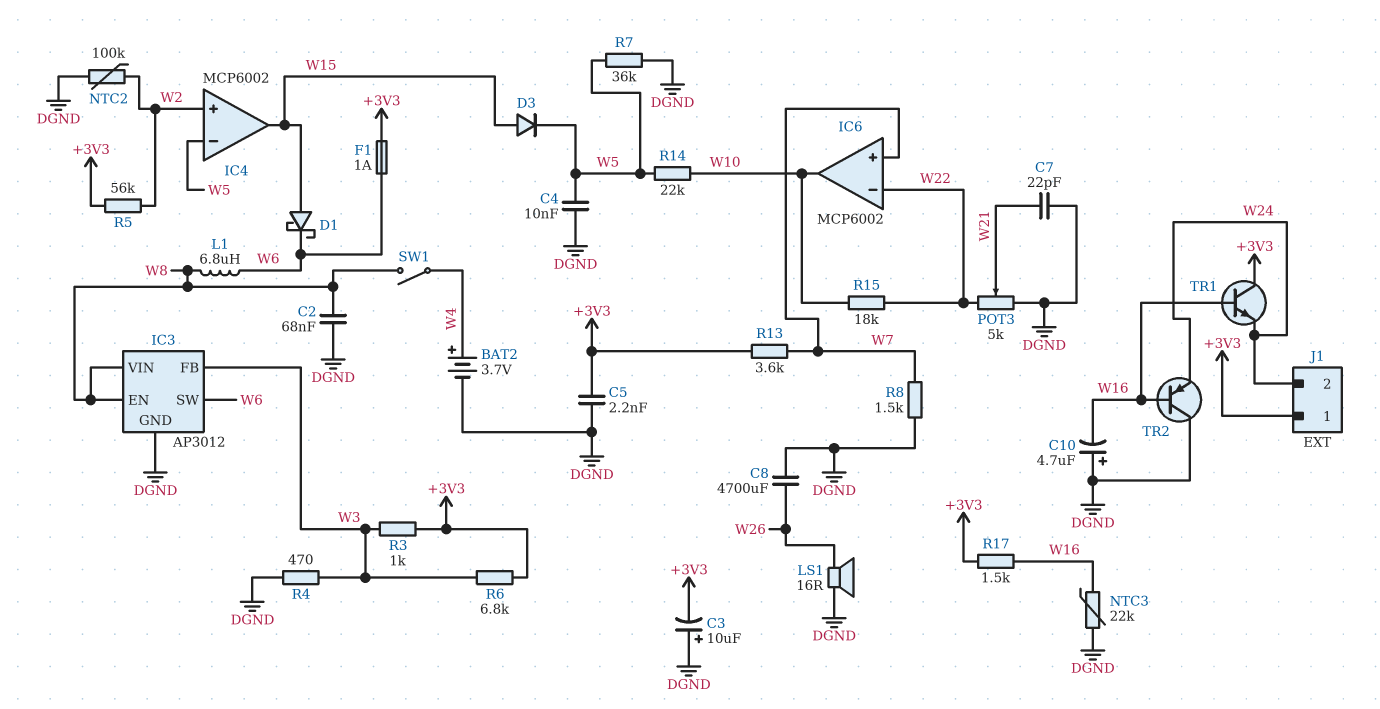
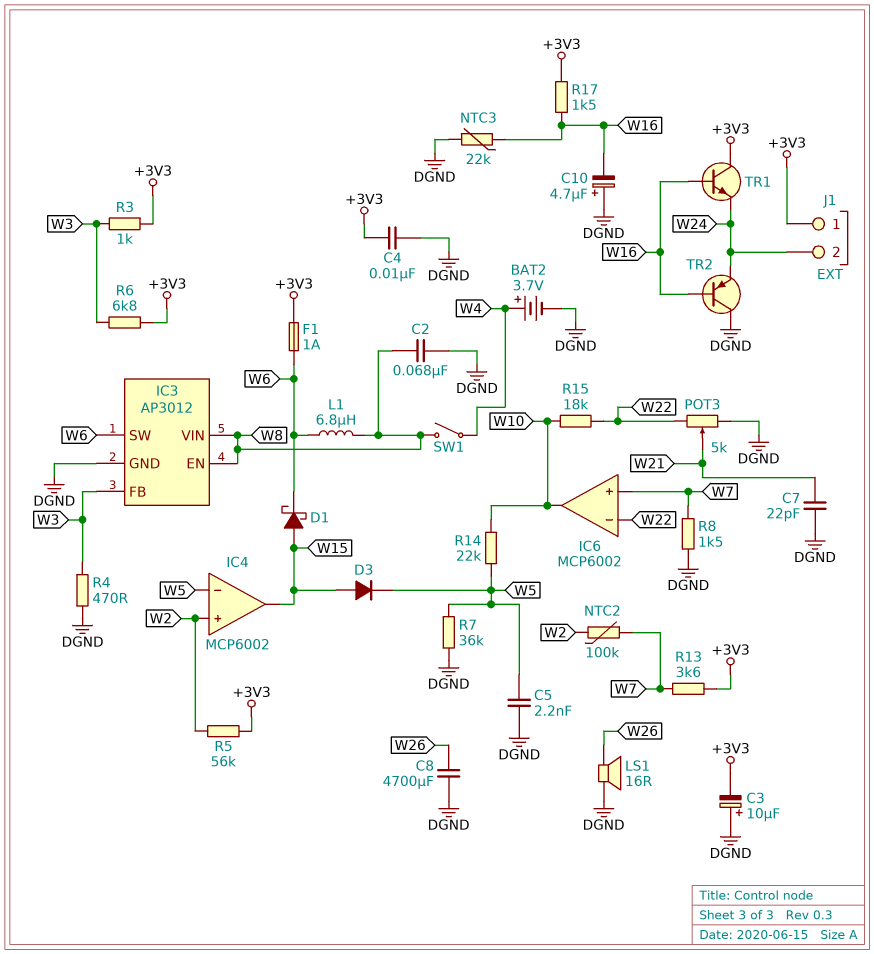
C4: 10nF (DGND, W5) -> 10nF (+3V3, DGND)
C5: 2.2nF (+3V3, DGND) -> 2.2nF (DGND, W5)
NTC2: 100k (DGND, W2) -> 100k (W2, W7)

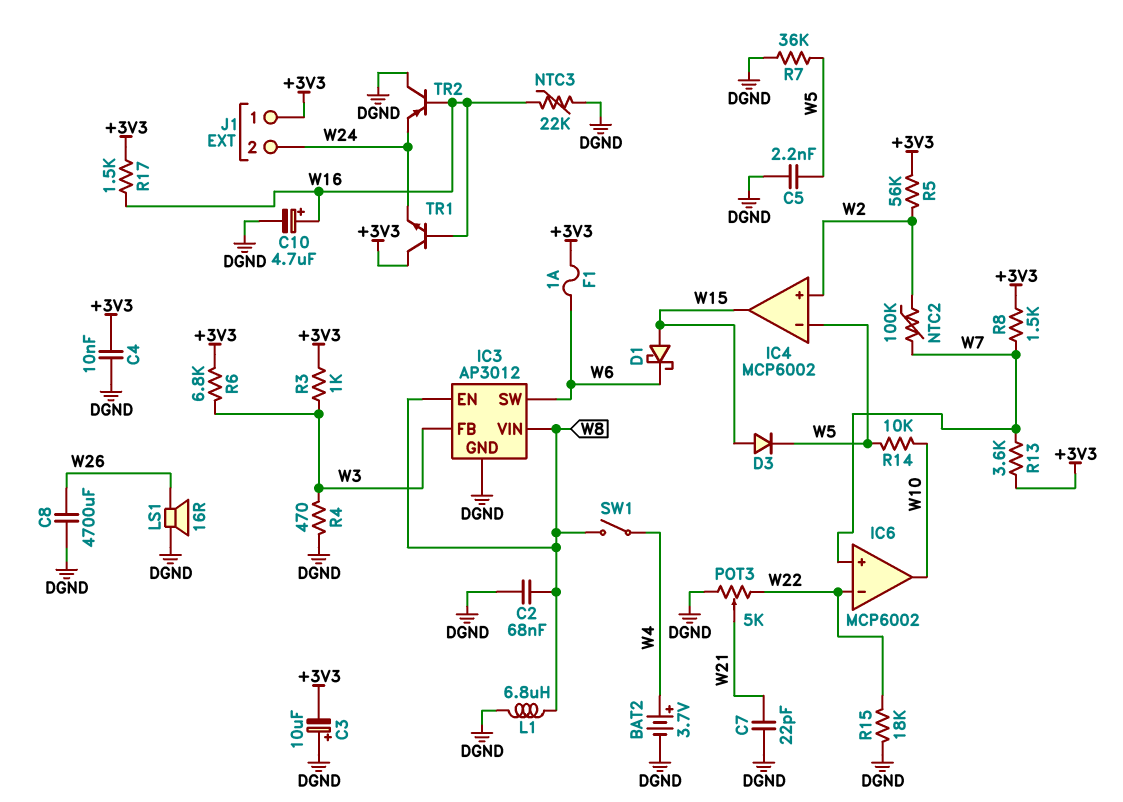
C10: 4.7uF (plus DGND, minus W16) -> 4.7uF (plus W16, minus DGND)
L1: 6.8uH (W6, W8) -> 6.8uH (DGND, W8)
R8: 1.5k (DGND, W7) -> 1.5k (+3V3, W7)
R14: 22k (W5, W10) -> 10k (W5, W10)
R15: 18k (W10, W22) -> 18k (DGND, W22)

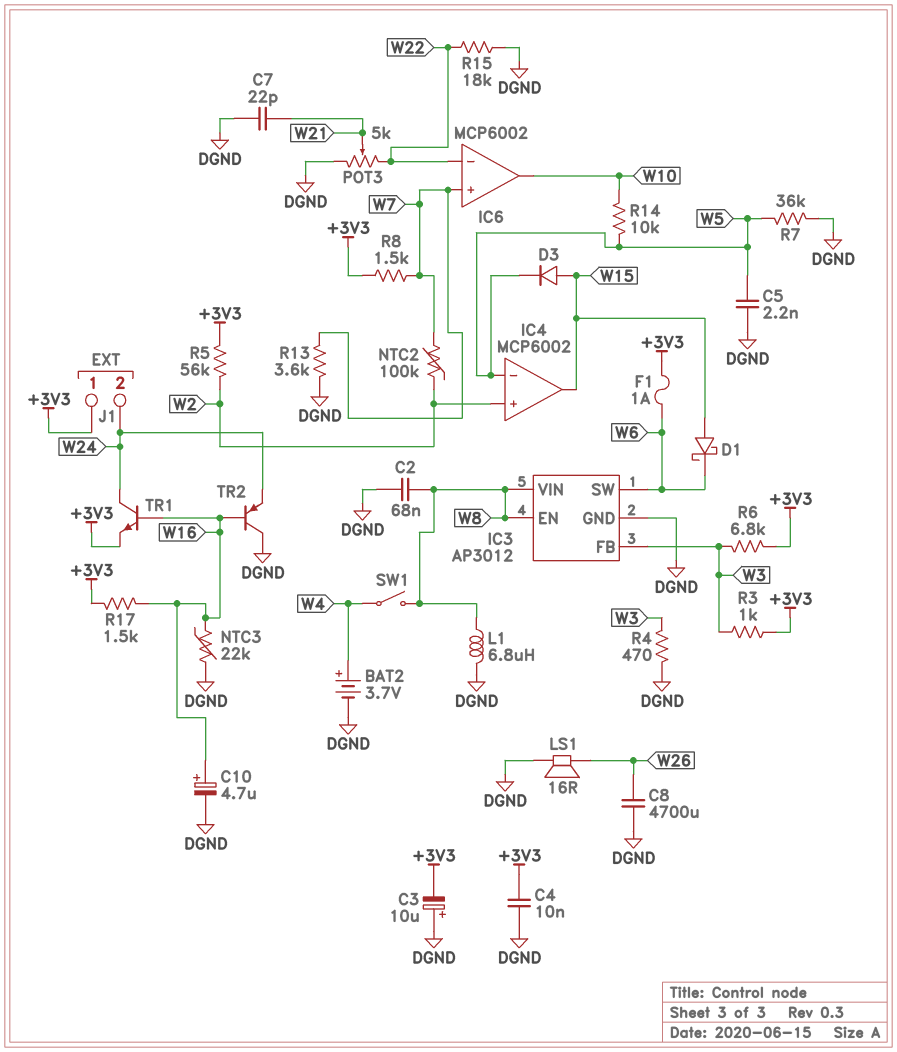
R13: 3.6k (+3V3, W7) -> 3.6k (DGND, W7)
TR1: NPN (B W16, C +3V3, E W24) -> NPN (B W16, C W24, E +3V3)

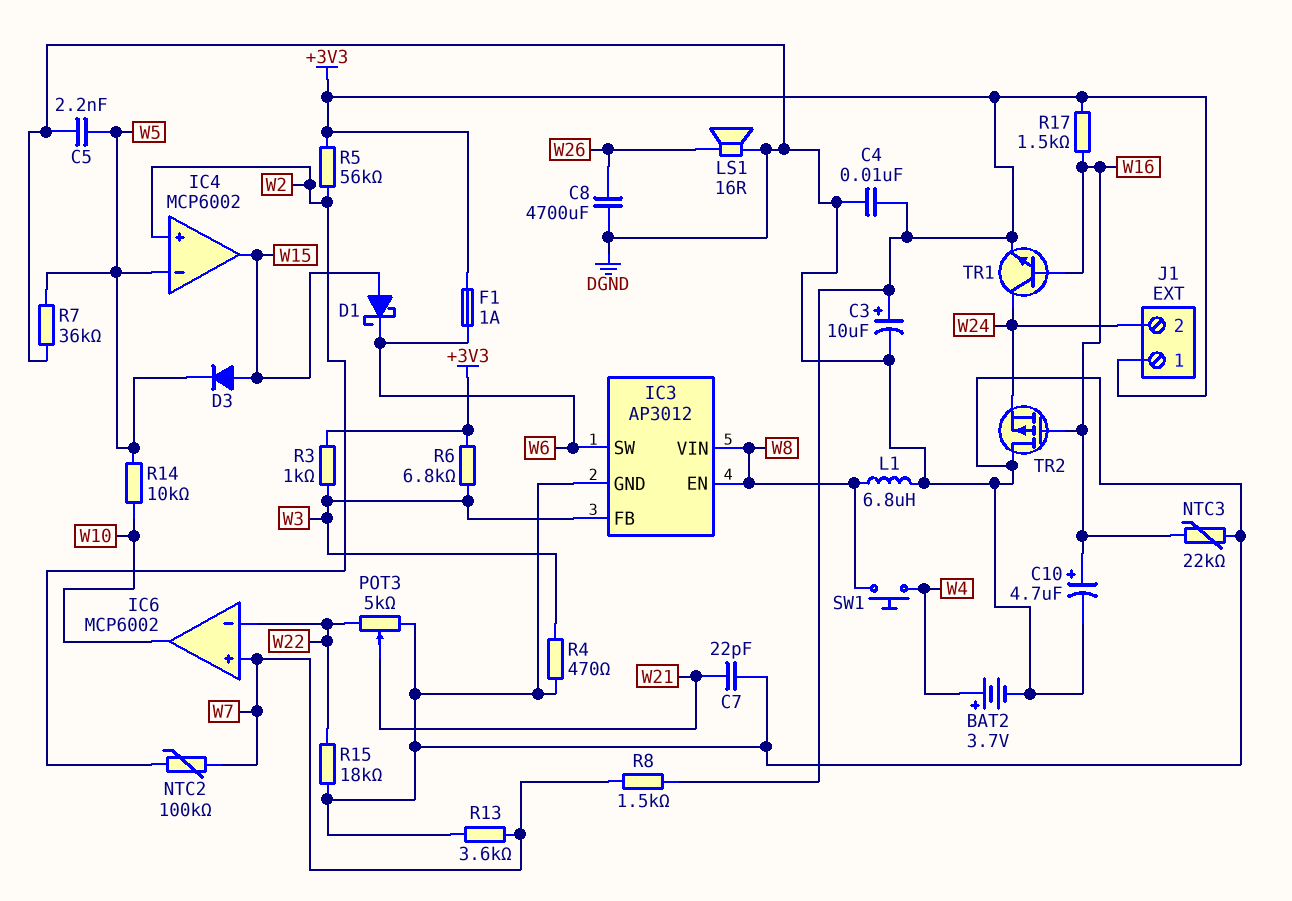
C2: 68nF (DGND, W8) -> none
C3: 10uF (plus DGND, minus +3V3) -> 10uF (plus +3V3, minus DGND)
SW1: switch (W4, W8) -> button (W4, W8)
TR2: PNP (B W16, C DGND, E W24) -> PMOS (G W16, D DGND, S W24)

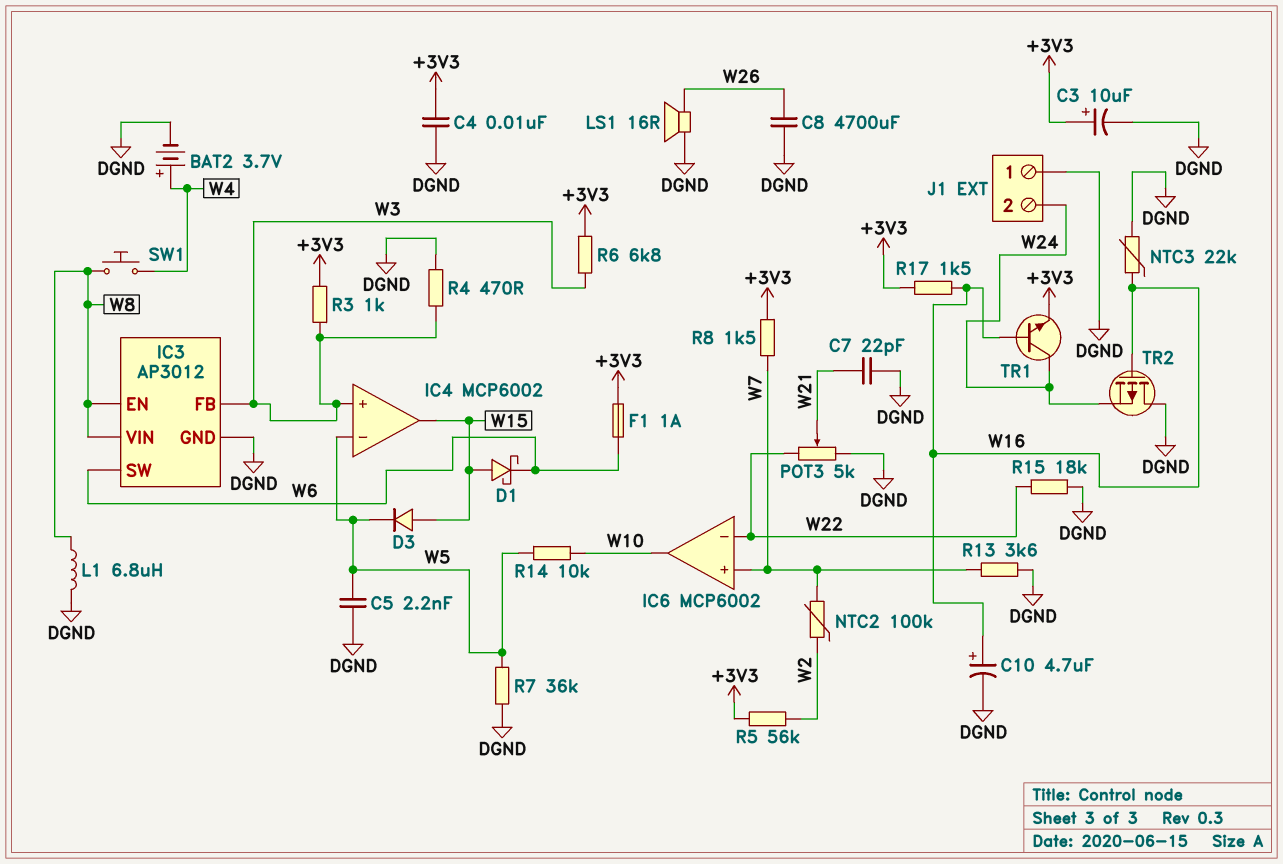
IC4 pin in+: W2 -> W3
J1 pin 1: +3V3 -> DGND

